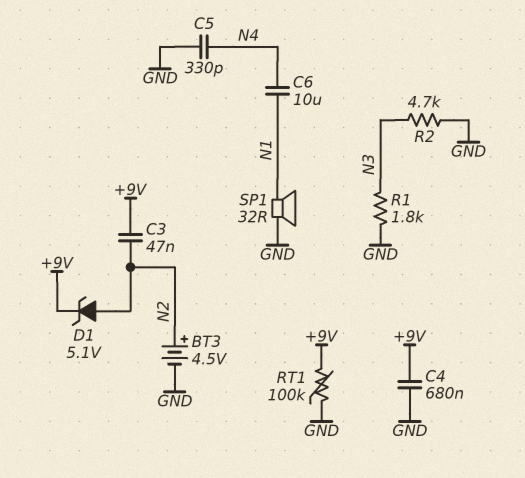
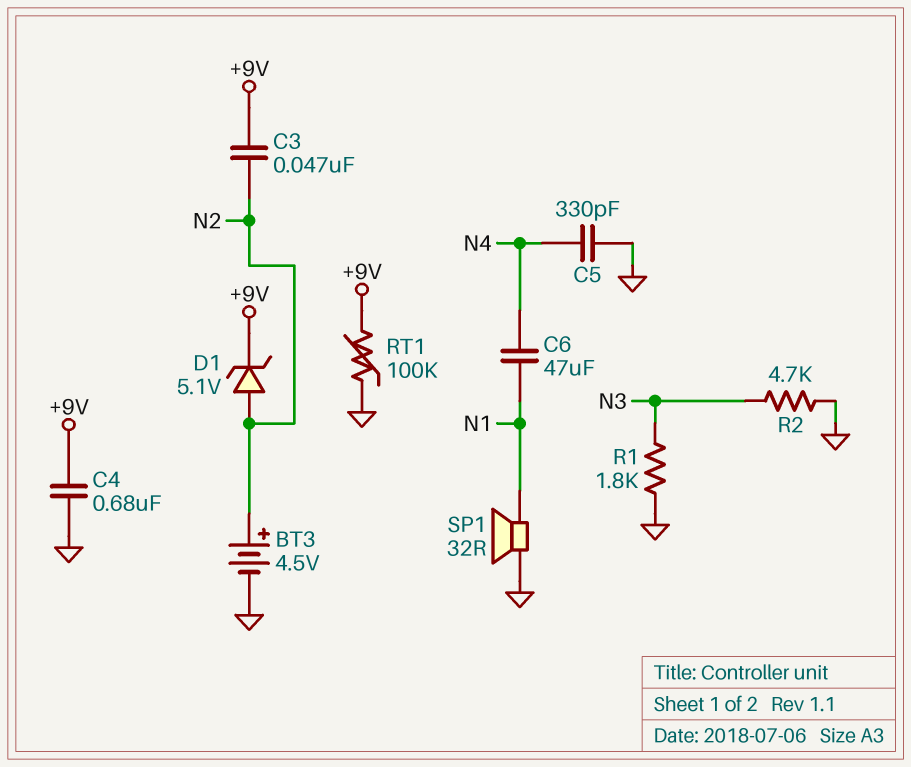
C6: 10uF (N1, N4) -> 47uF (N1, N4)

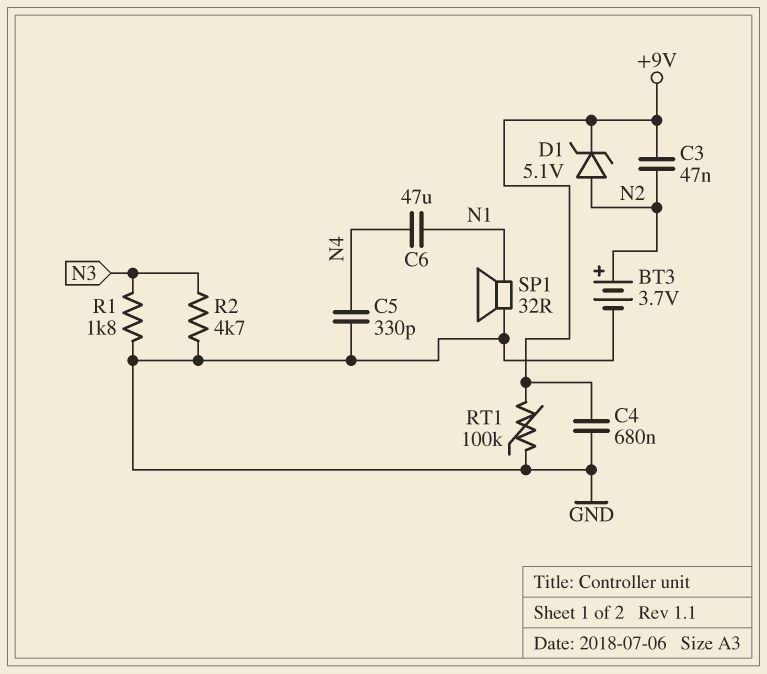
BT3: 4.5V (plus N2, minus GND) -> 3.7V (plus N2, minus GND)

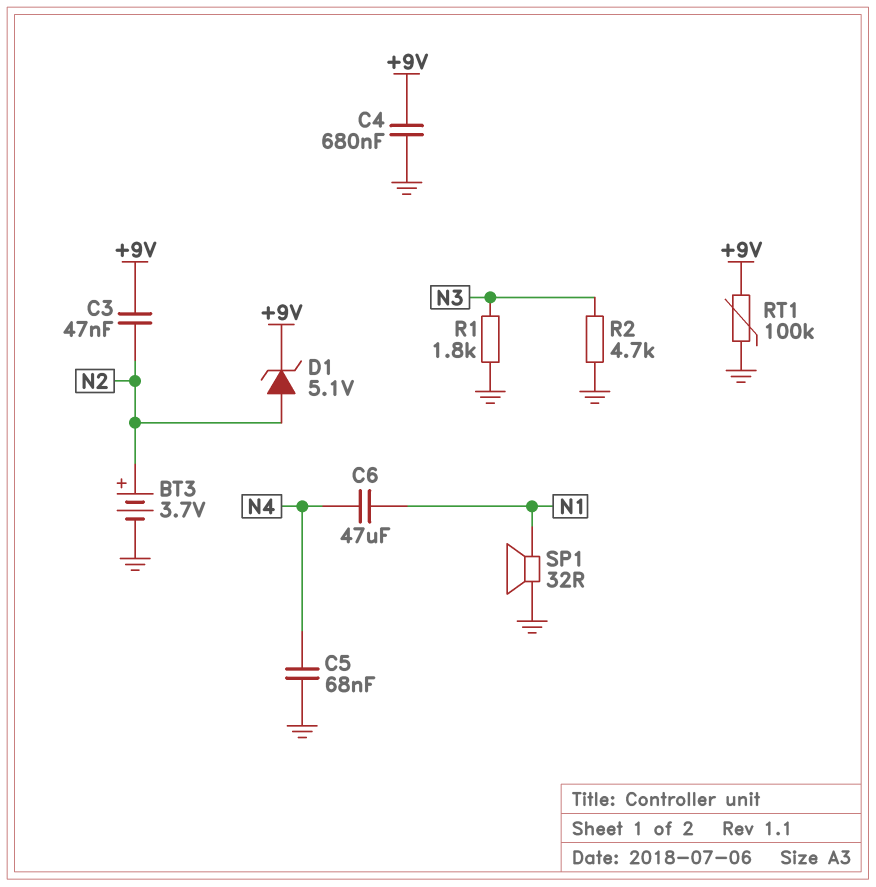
C5: 330pF (GND, N4) -> 68nF (GND, N4)

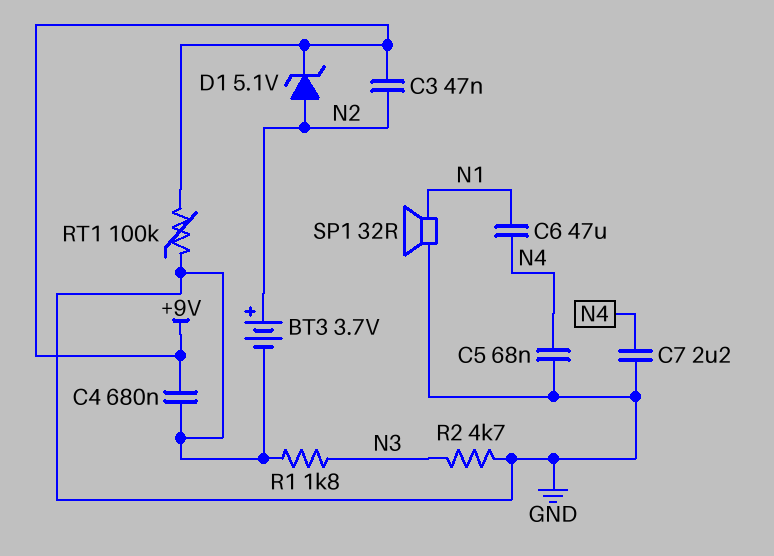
C7: none -> 2.2uF (GND, N4)

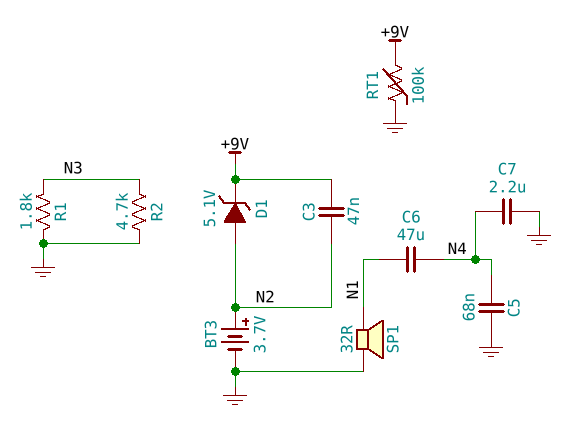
C4: 680nF (+9V, GND) -> none

